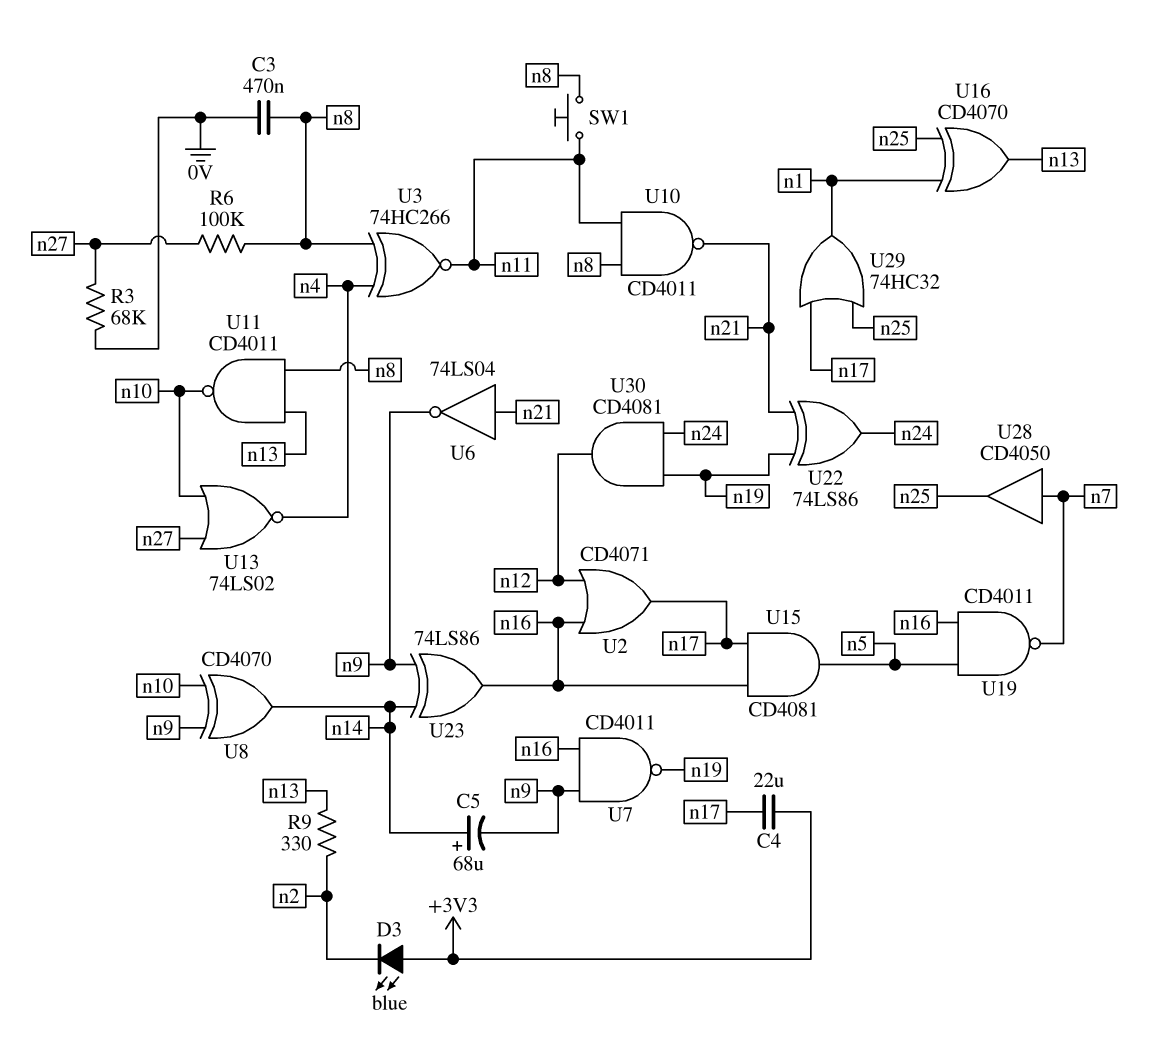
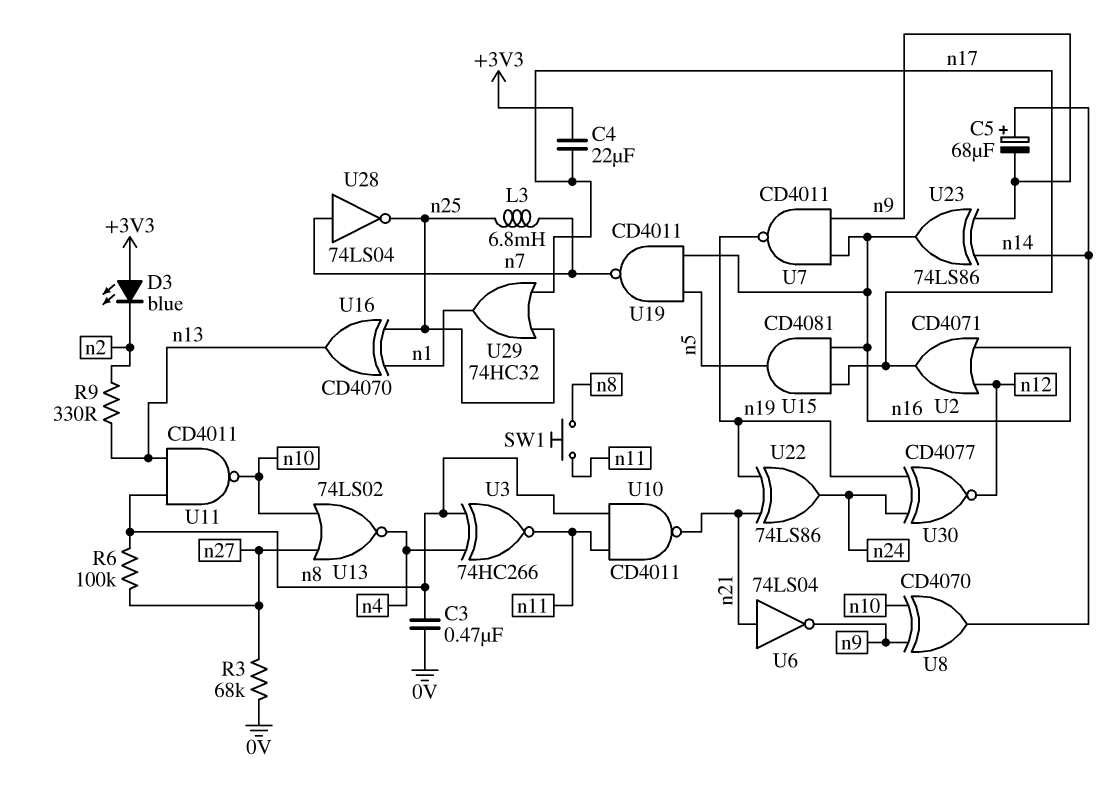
L3: none -> 6.8mH (n7, n25)
U28: buffer CD4050 (in n7, out n25) -> NOT 74LS04 (in n7, out n25)
U30: AND CD4081 (in n19, in n24, out n12) -> XNOR CD4077 (in n19, in n24, out n12)

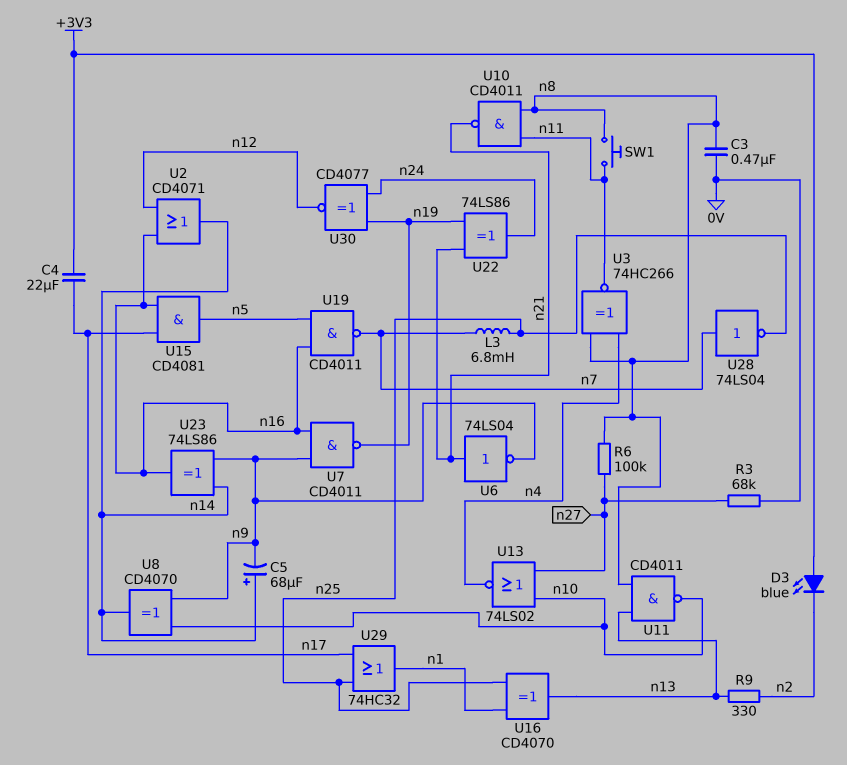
U2: OR CD4071 (in n12, in n16, out n17) -> OR CD4071 (in n12, in n16, out n14)

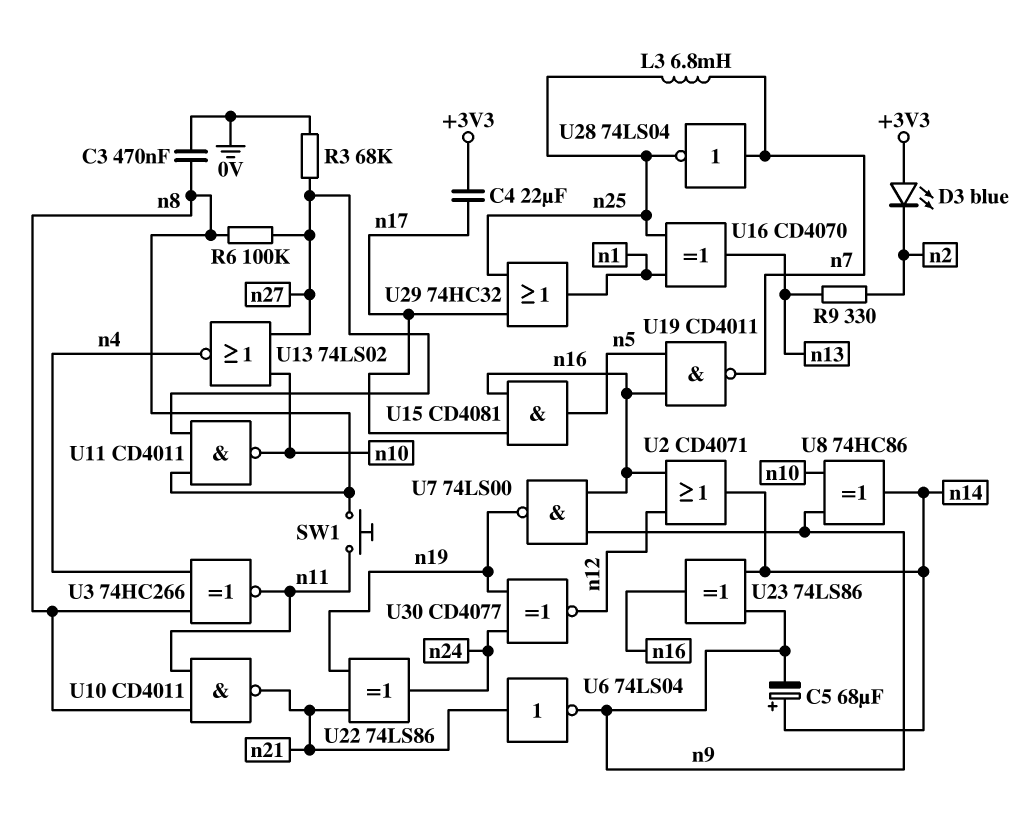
U7: NAND CD4011 (in n9, in n16, out n19) -> NAND 74LS00 (in n9, in n16, out n19)
U8: XOR CD4070 (in n9, in n10, out n14) -> XOR 74HC86 (in n9, in n10, out n14)
U11: NAND CD4011 (in n8, in n13, out n10) -> NAND CD4011 (in n8, in n27, out n10)

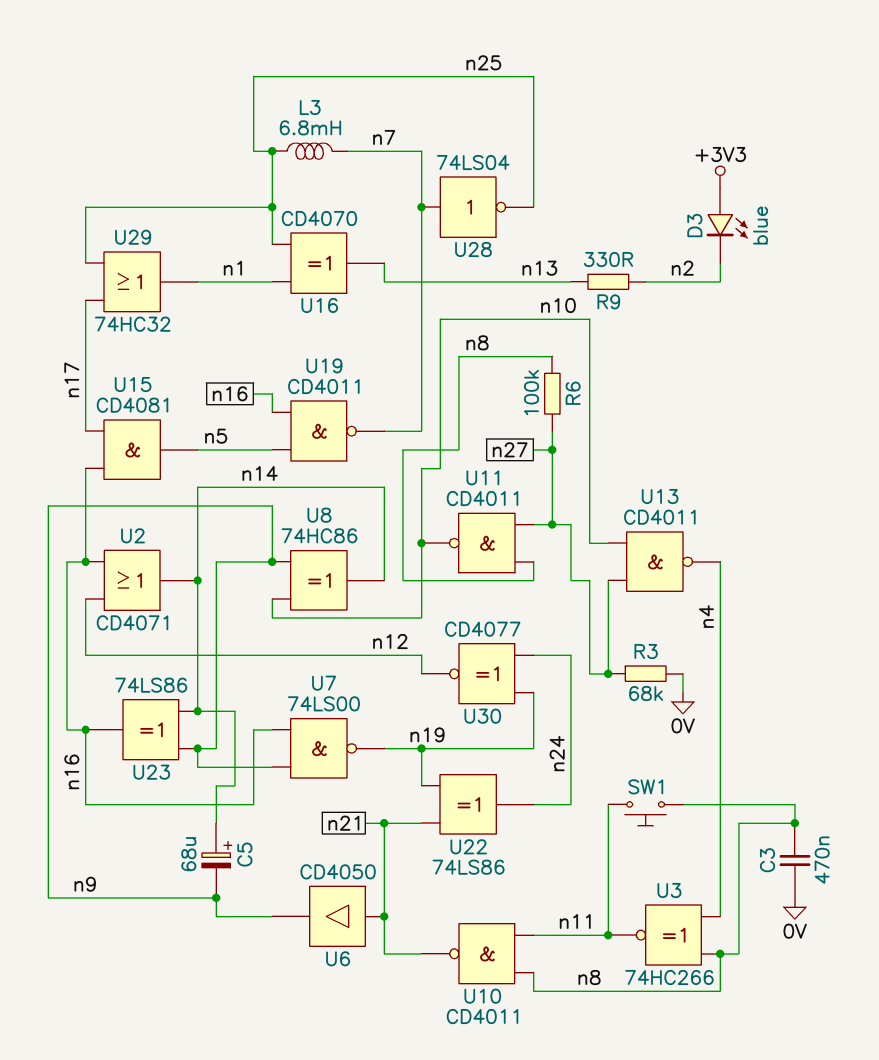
C4: 22uF (+3V3, n17) -> none
U6: NOT 74LS04 (in n21, out n9) -> buffer CD4050 (in n21, out n9)
U13: NOR 74LS02 (in n10, in n27, out n4) -> NAND CD4011 (in n10, in n27, out n4)

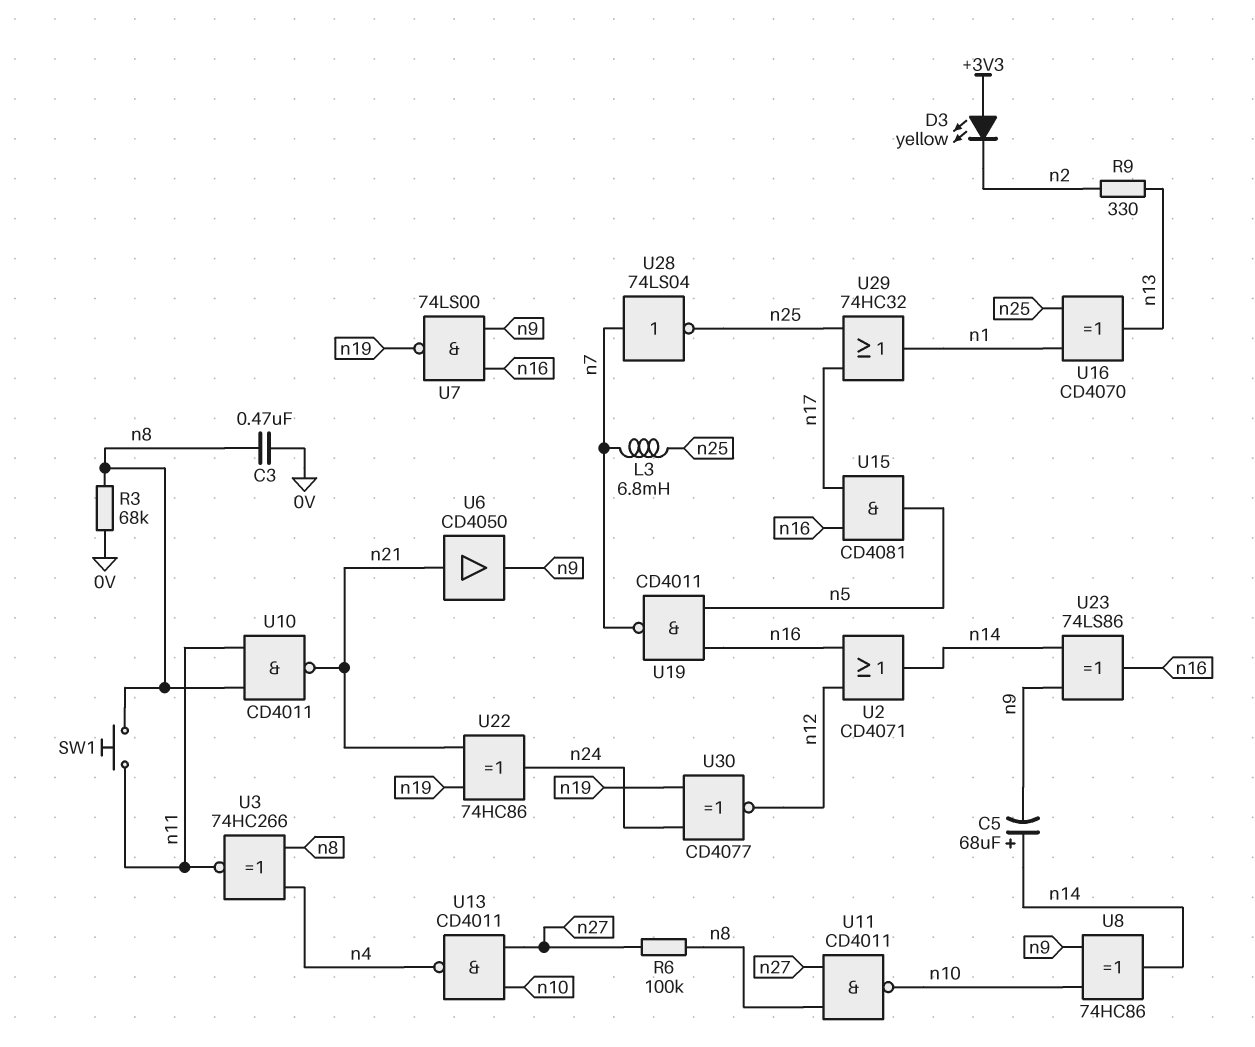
D3: LED blue (A +3V3, K n2) -> LED yellow (A +3V3, K n2)
R3: 68k (0V, n27) -> 68k (0V, n8)
U22: XOR 74LS86 (in n19, in n21, out n24) -> XOR 74HC86 (in n19, in n21, out n24)

